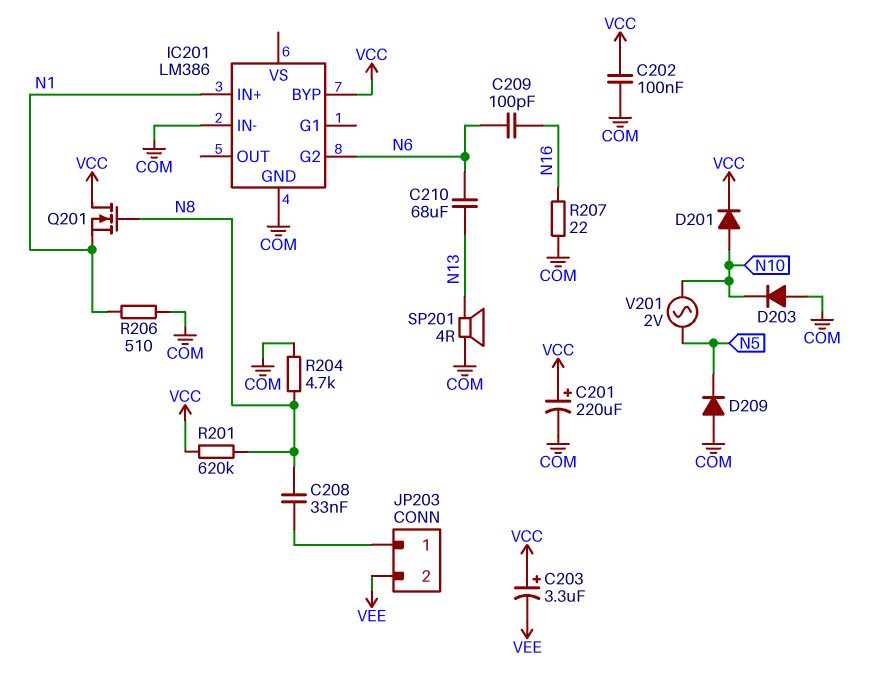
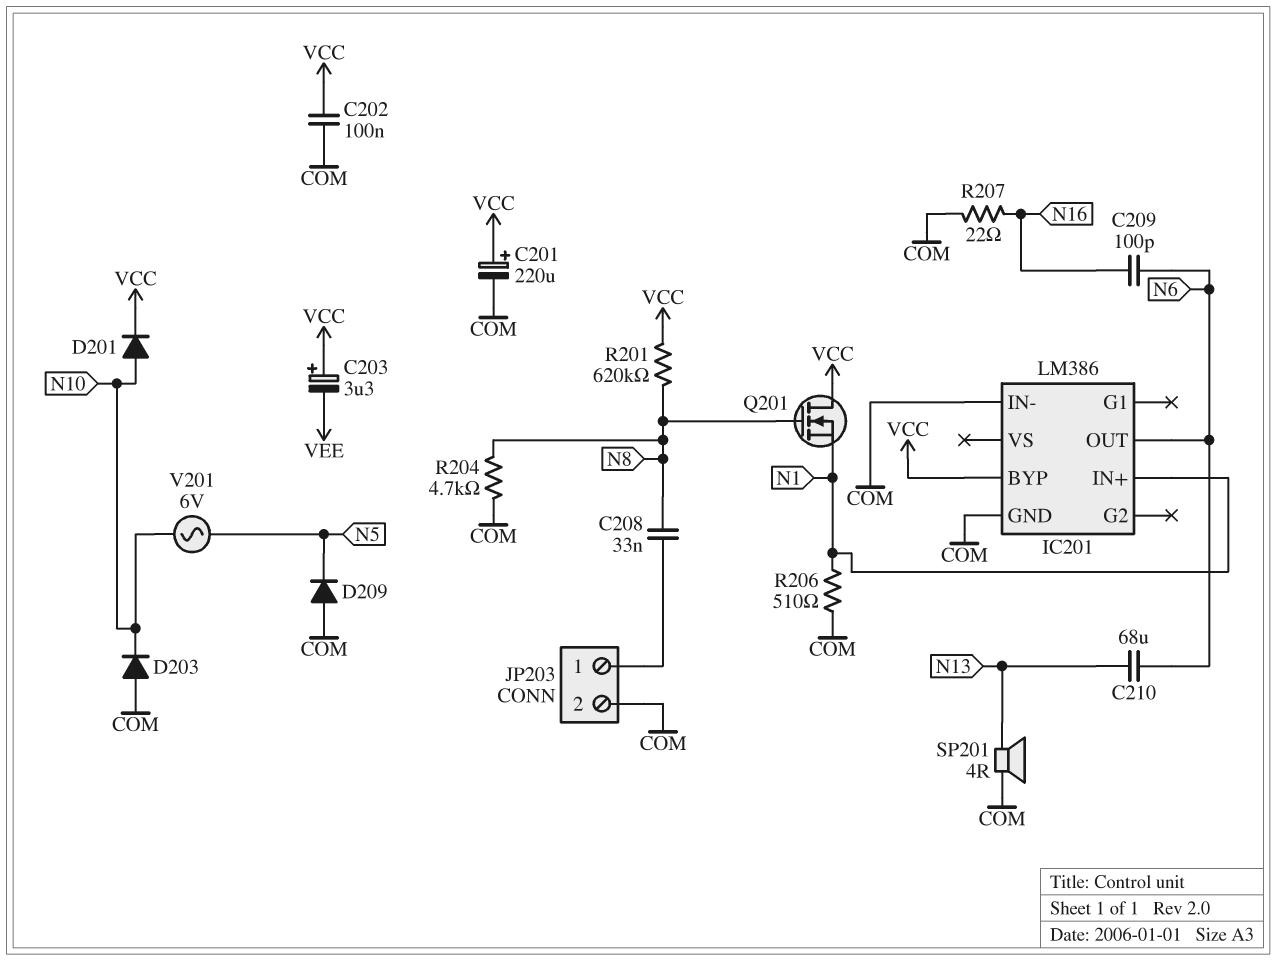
IC201 pin G2: N6 -> none
IC201 pin OUT: none -> N6
JP203 pin 2: VEE -> COM
V201: AC 2V (N5, N10) -> AC 6V (N5, N10)

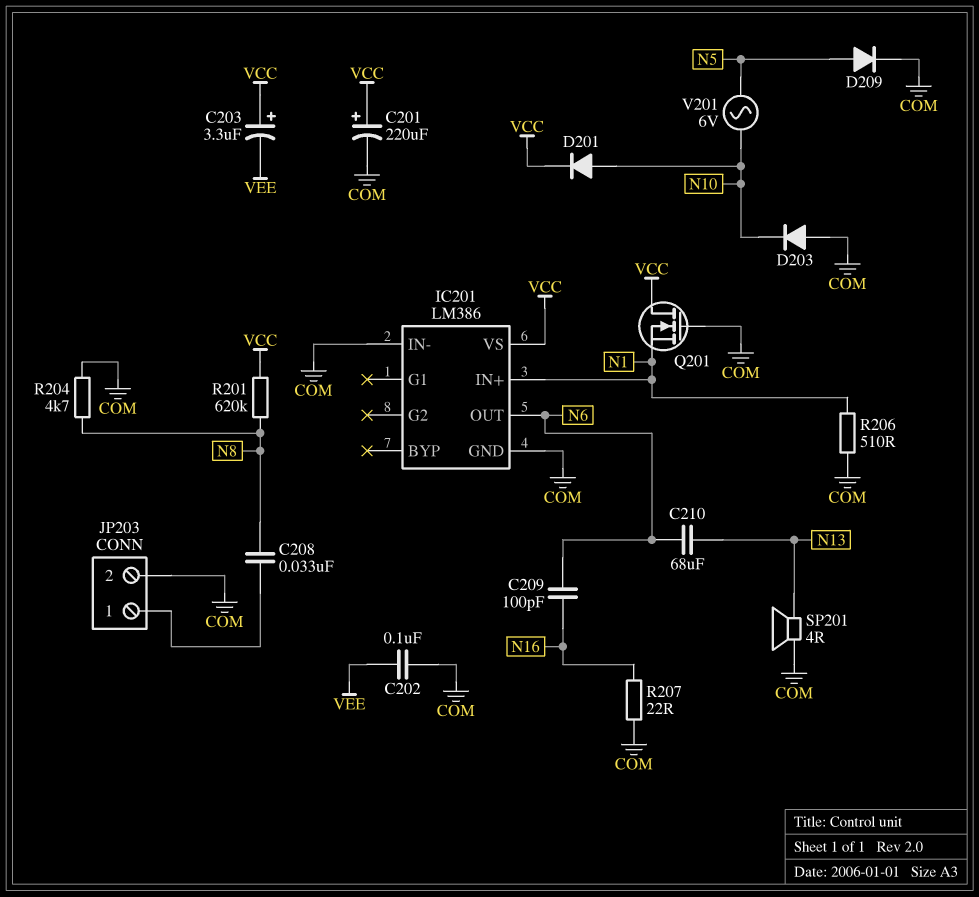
C202: 100nF (COM, VCC) -> 100nF (COM, VEE)
D209: diode (A COM, K N5) -> diode (A N5, K COM)
IC201 pin BYP: VCC -> none
IC201 pin VS: none -> VCC
Q201: NMOS (G N8, D VCC, S N1) -> NMOS (G COM, D VCC, S N1)

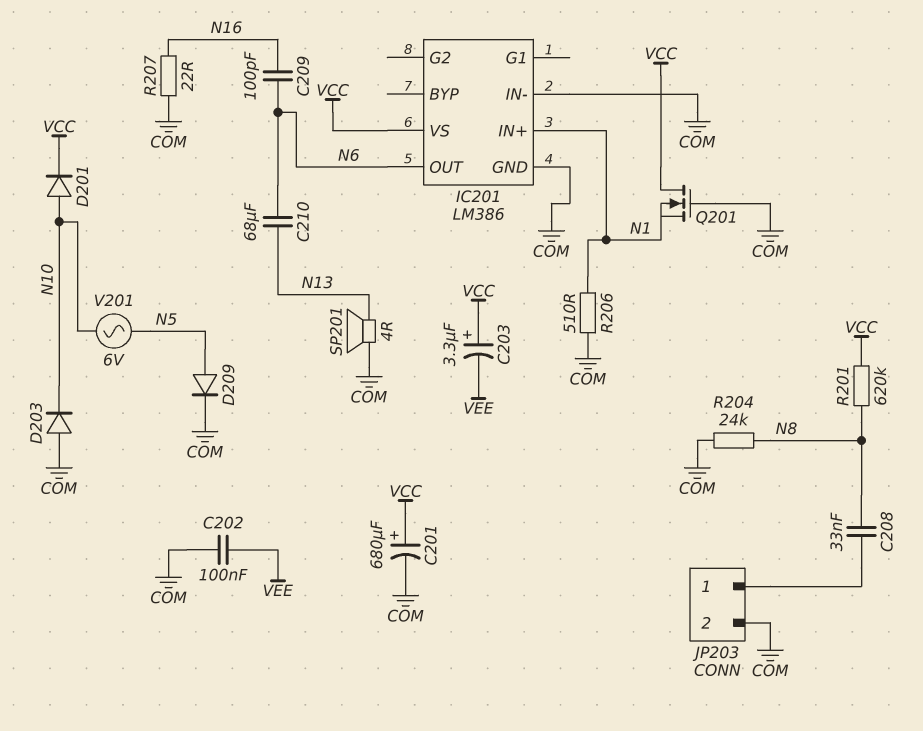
C201: 220uF (plus VCC, minus COM) -> 680uF (plus VCC, minus COM)
R204: 4.7k (COM, N8) -> 24k (COM, N8)

